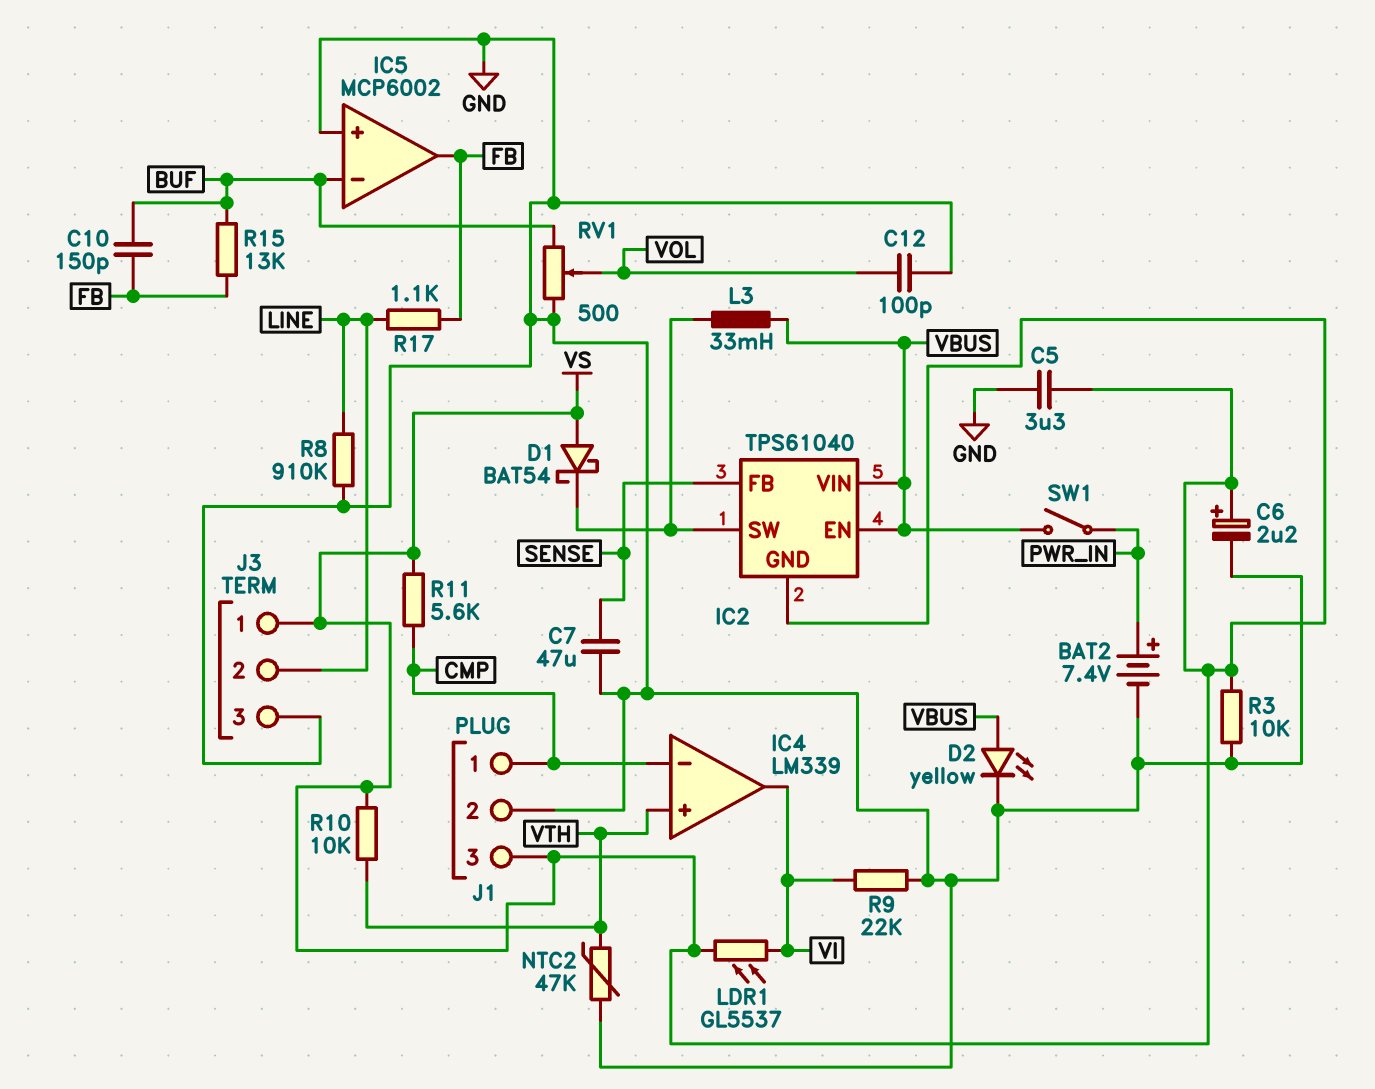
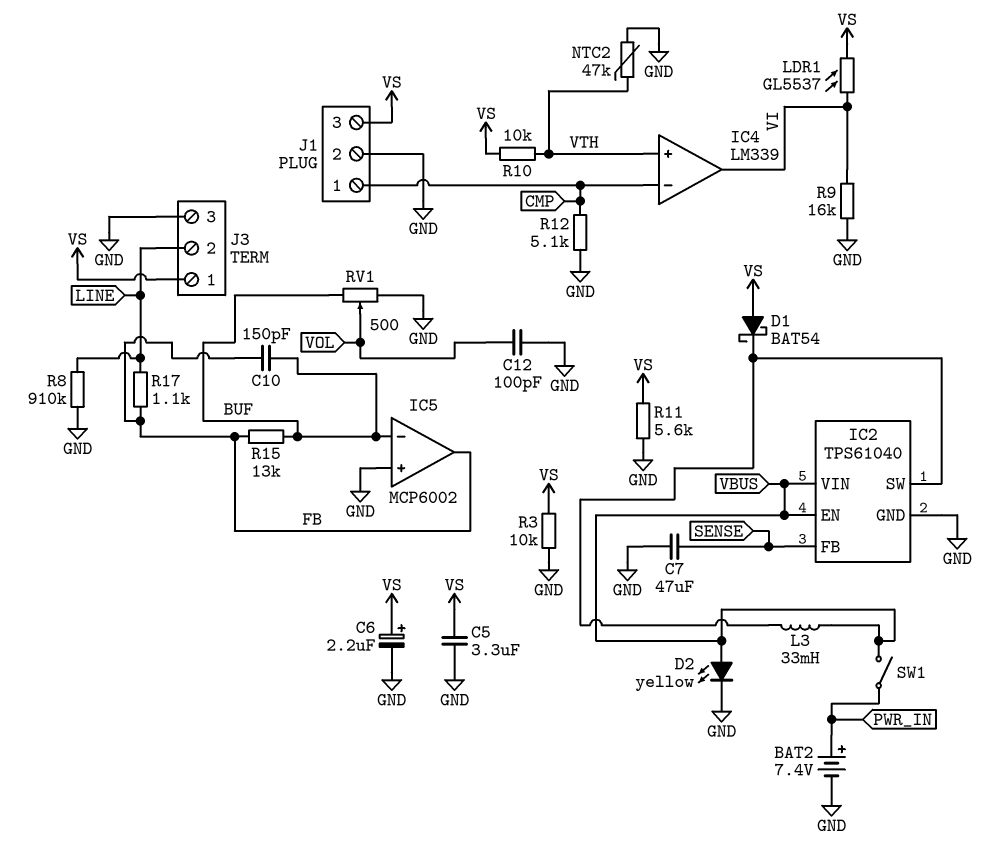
IC2 pin GND: VS -> GND
R9: 22k (GND, VI) -> 16k (GND, VI)
R11: 5.6k (CMP, VS) -> 5.6k (GND, VS)
R12: none -> 5.1k (CMP, GND)

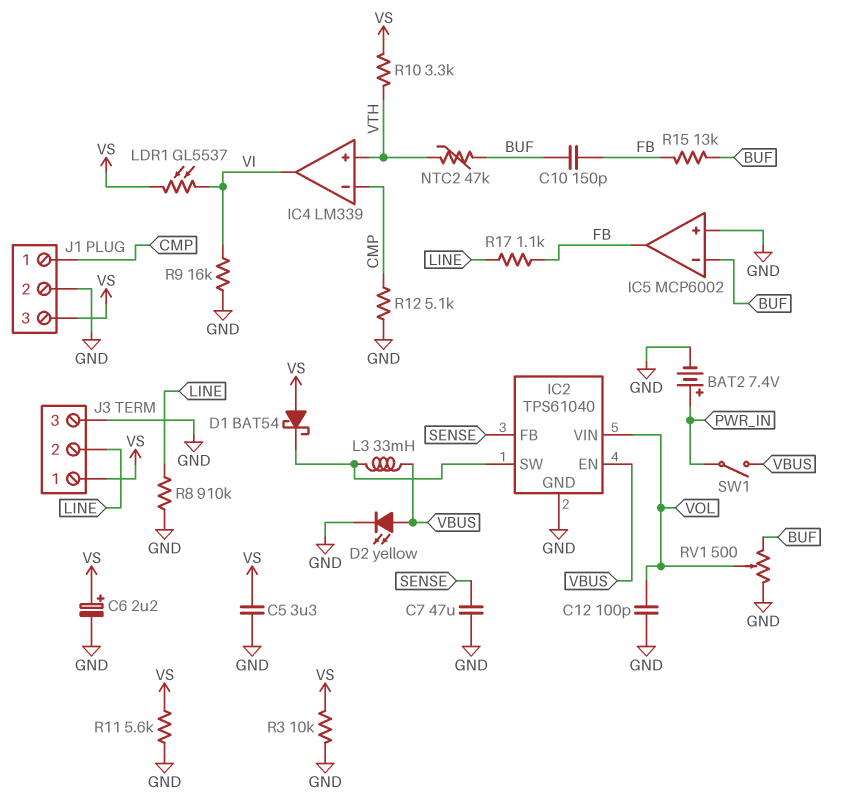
IC2 pin VIN: VBUS -> VOL
NTC2: 47k (GND, VTH) -> 47k (BUF, VTH)
R10: 10k (VS, VTH) -> 3.3k (VS, VTH)

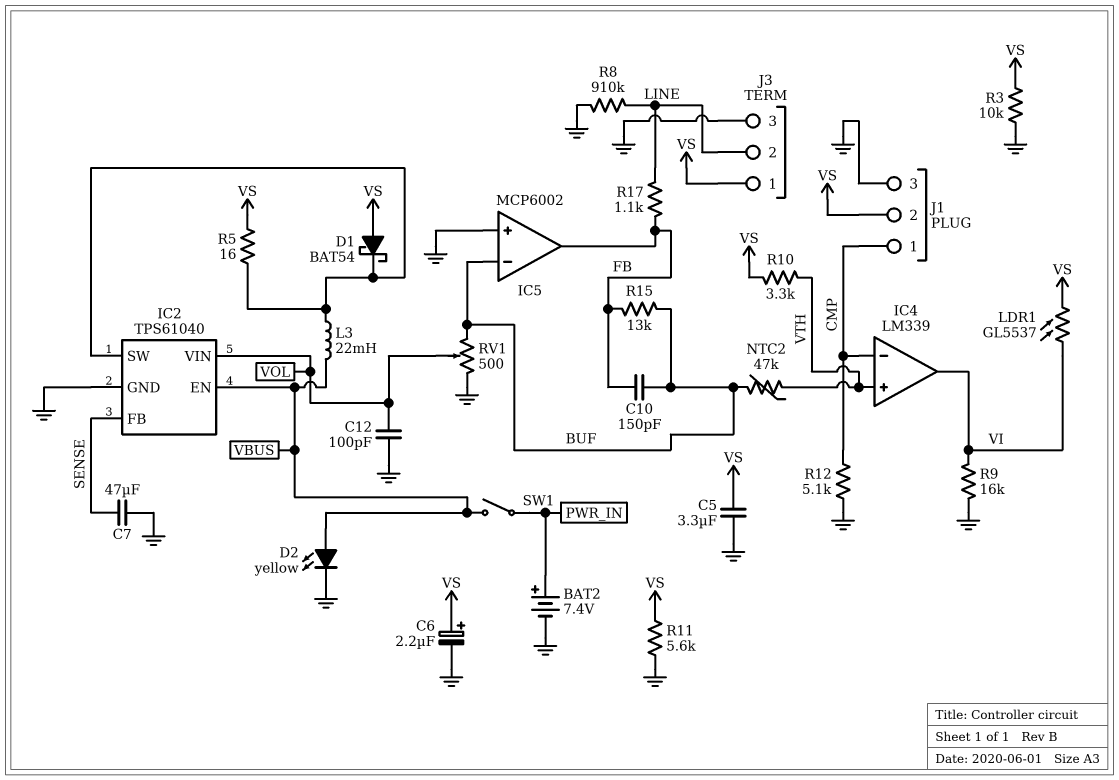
J1 pin 2: GND -> VS
J1 pin 3: VS -> GND
L3: 33mH (IC2/SW, VBUS) -> 22mH (IC2/SW, VBUS)
R5: none -> 16 (IC2/SW, VS)

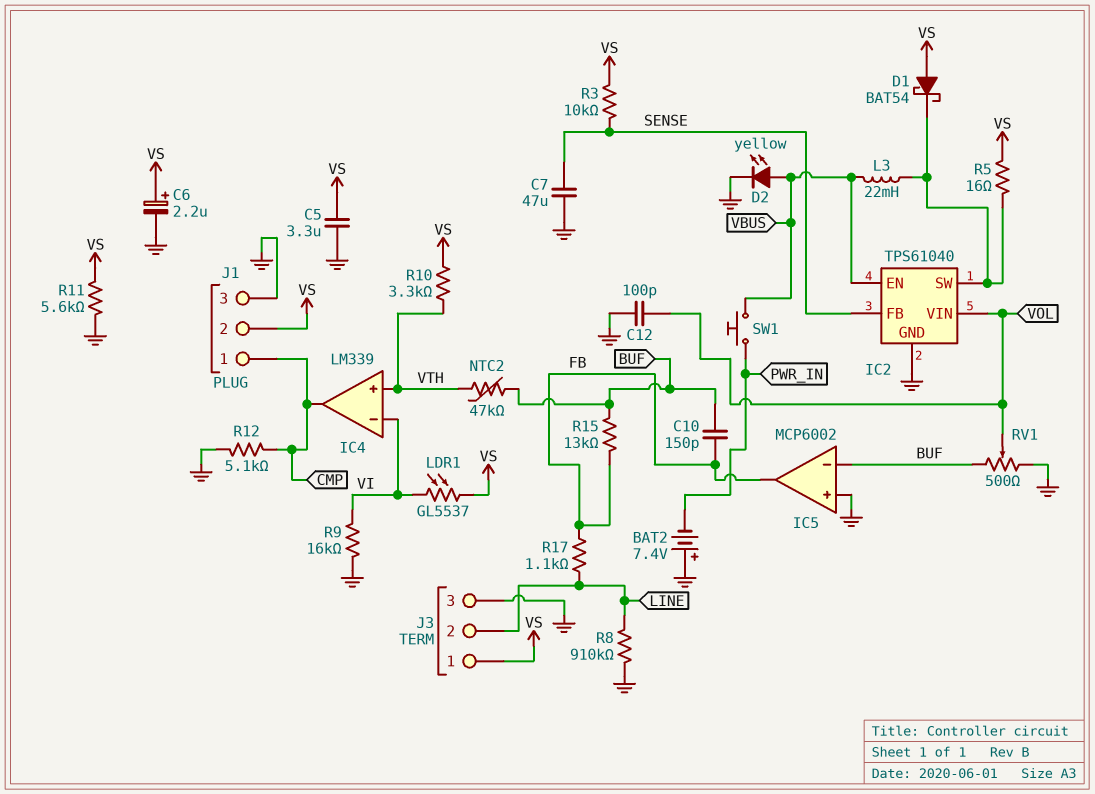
BAT2: 7.4V (plus PWR_IN, minus GND) -> 7.4V (plus GND, minus PWR_IN)
IC4 pin in-: CMP -> VI
IC4 pin out: VI -> CMP
R3: 10k (GND, VS) -> 10k (SENSE, VS)
SW1: switch (PWR_IN, VBUS) -> button (PWR_IN, VBUS)

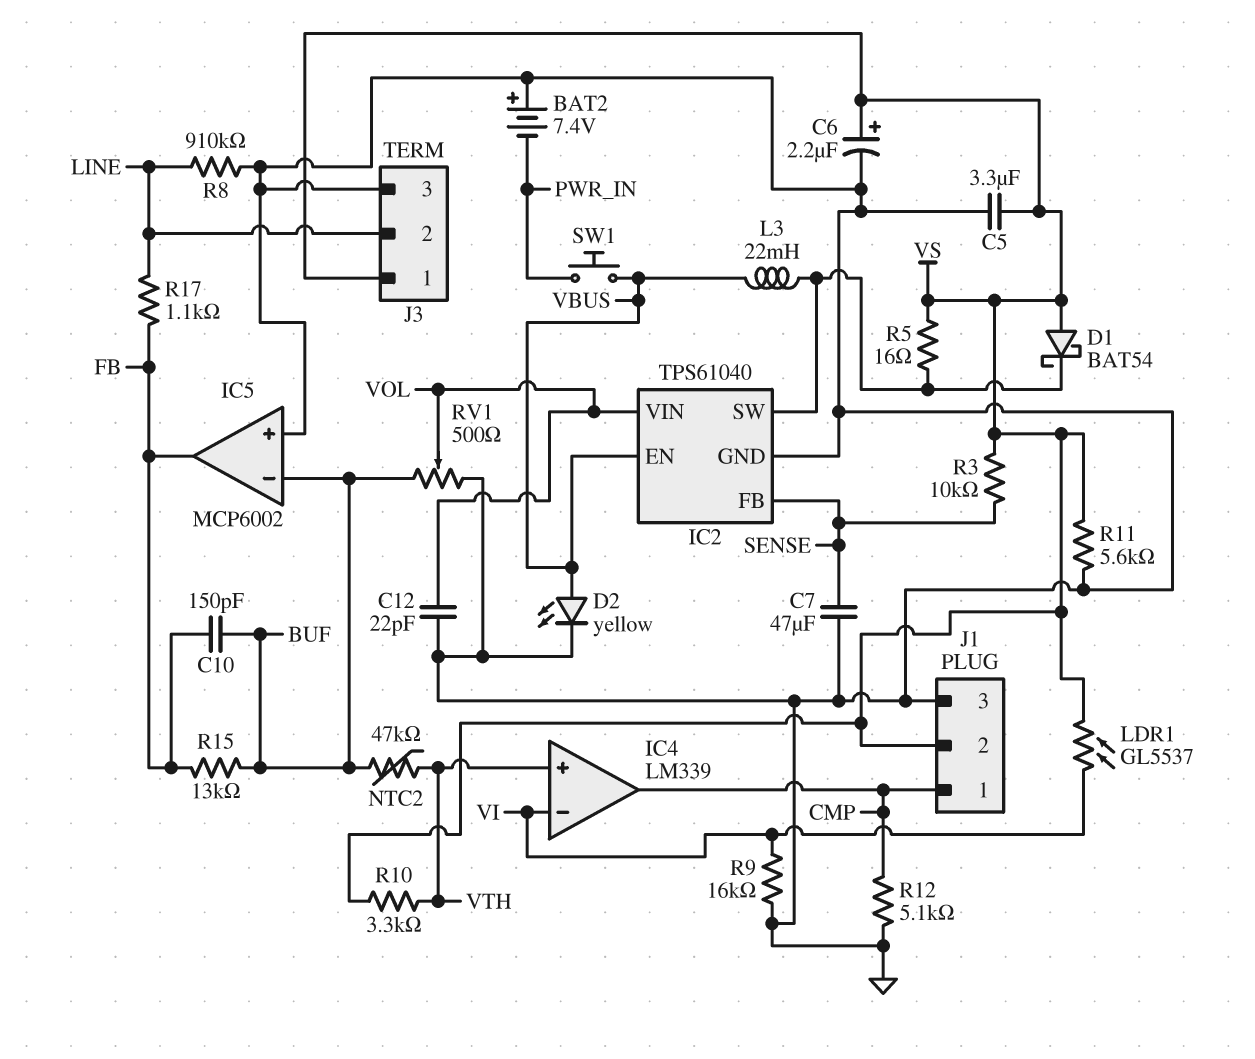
C12: 100pF (GND, VOL) -> 22pF (GND, VOL)

